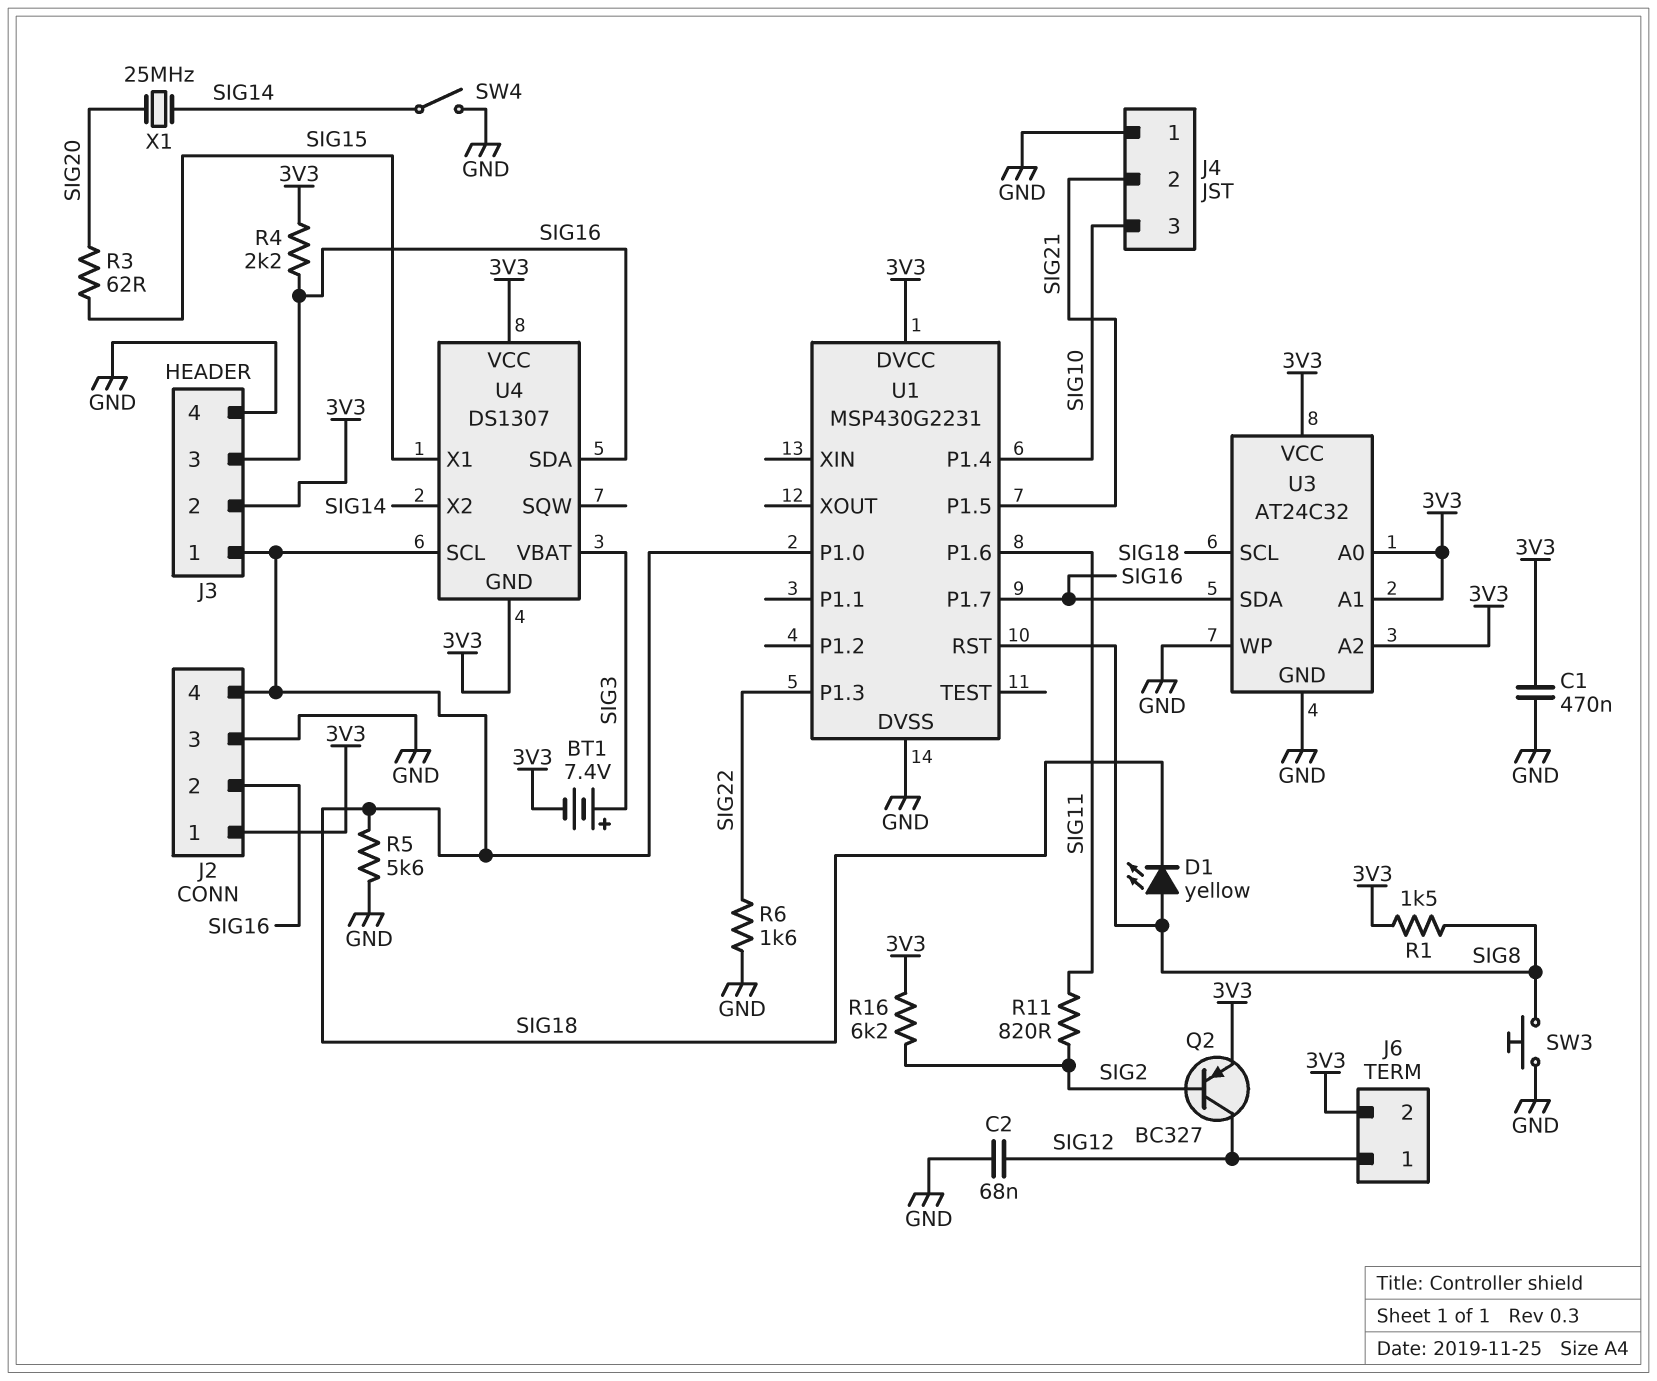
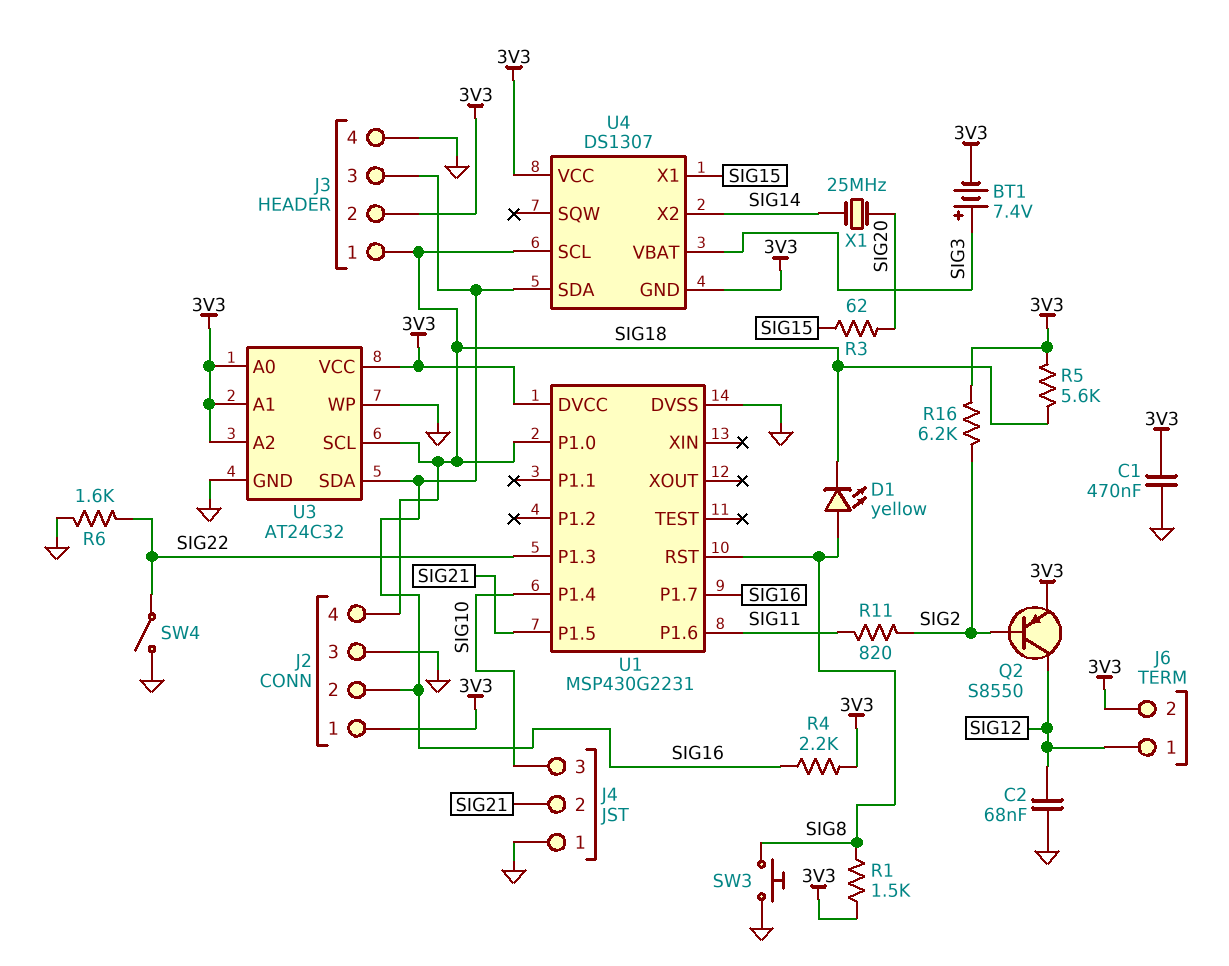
Q2: PNP BC327 (B SIG2, C SIG12, E 3V3) -> PNP S8550 (B SIG2, C SIG12, E 3V3)
R5: 5.6k (GND, SIG18) -> 5.6k (3V3, SIG18)
SW4: switch (GND, SIG14) -> switch (GND, SIG22)

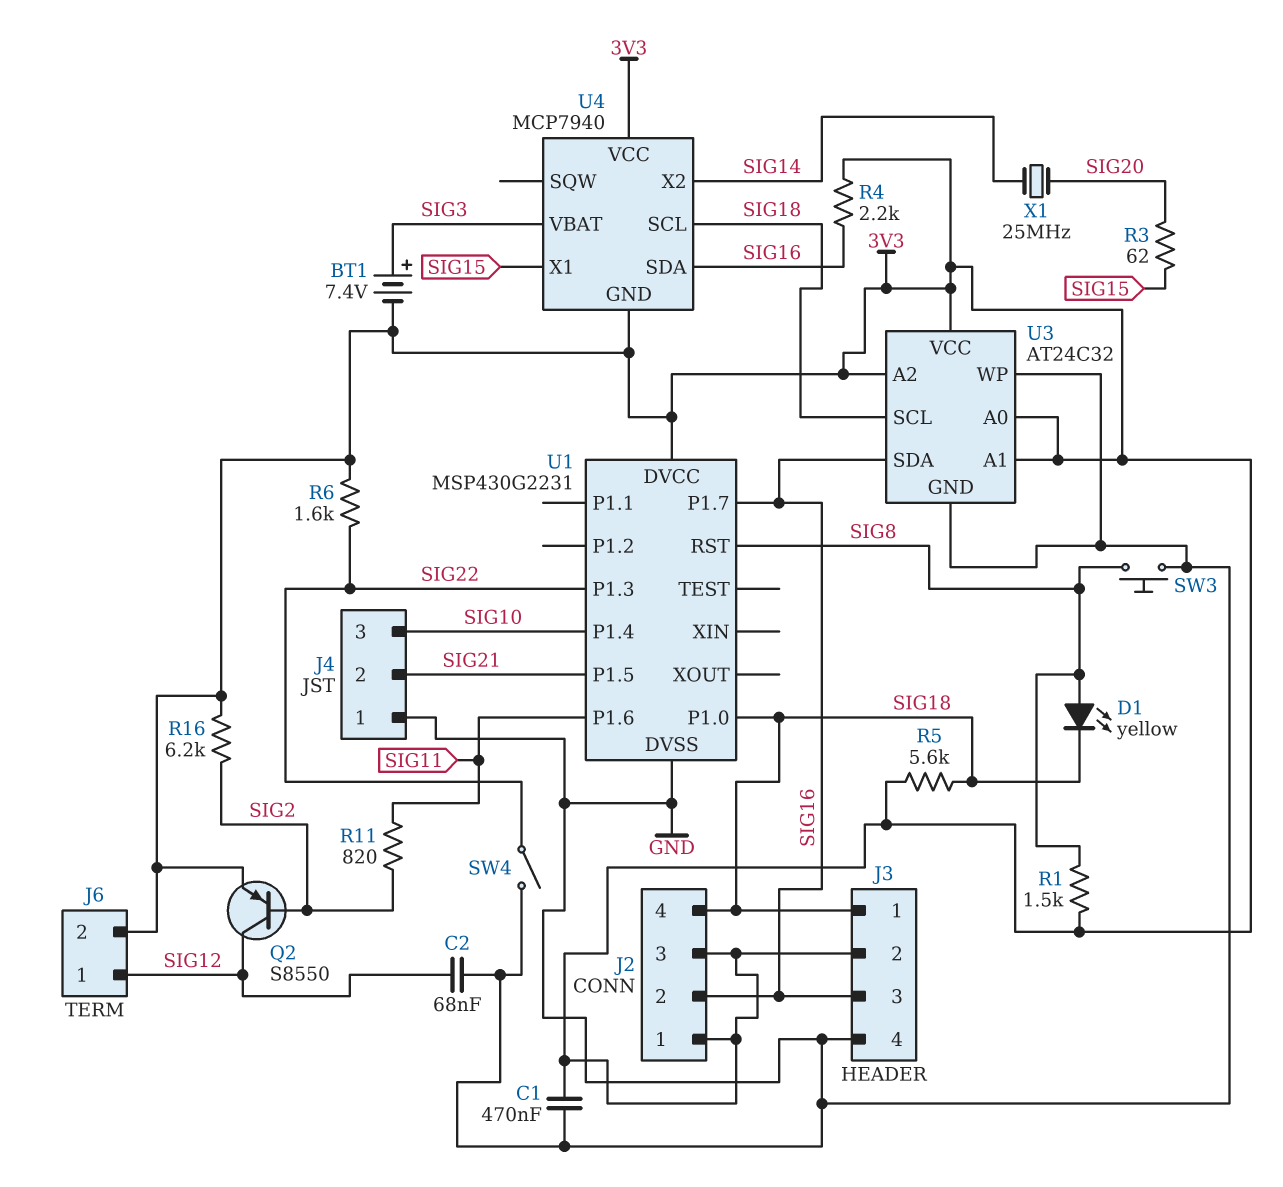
J2 pin 3: GND -> 3V3
R6: 1.6k (GND, SIG22) -> 1.6k (3V3, SIG22)
U4: DS1307 -> MCP7940

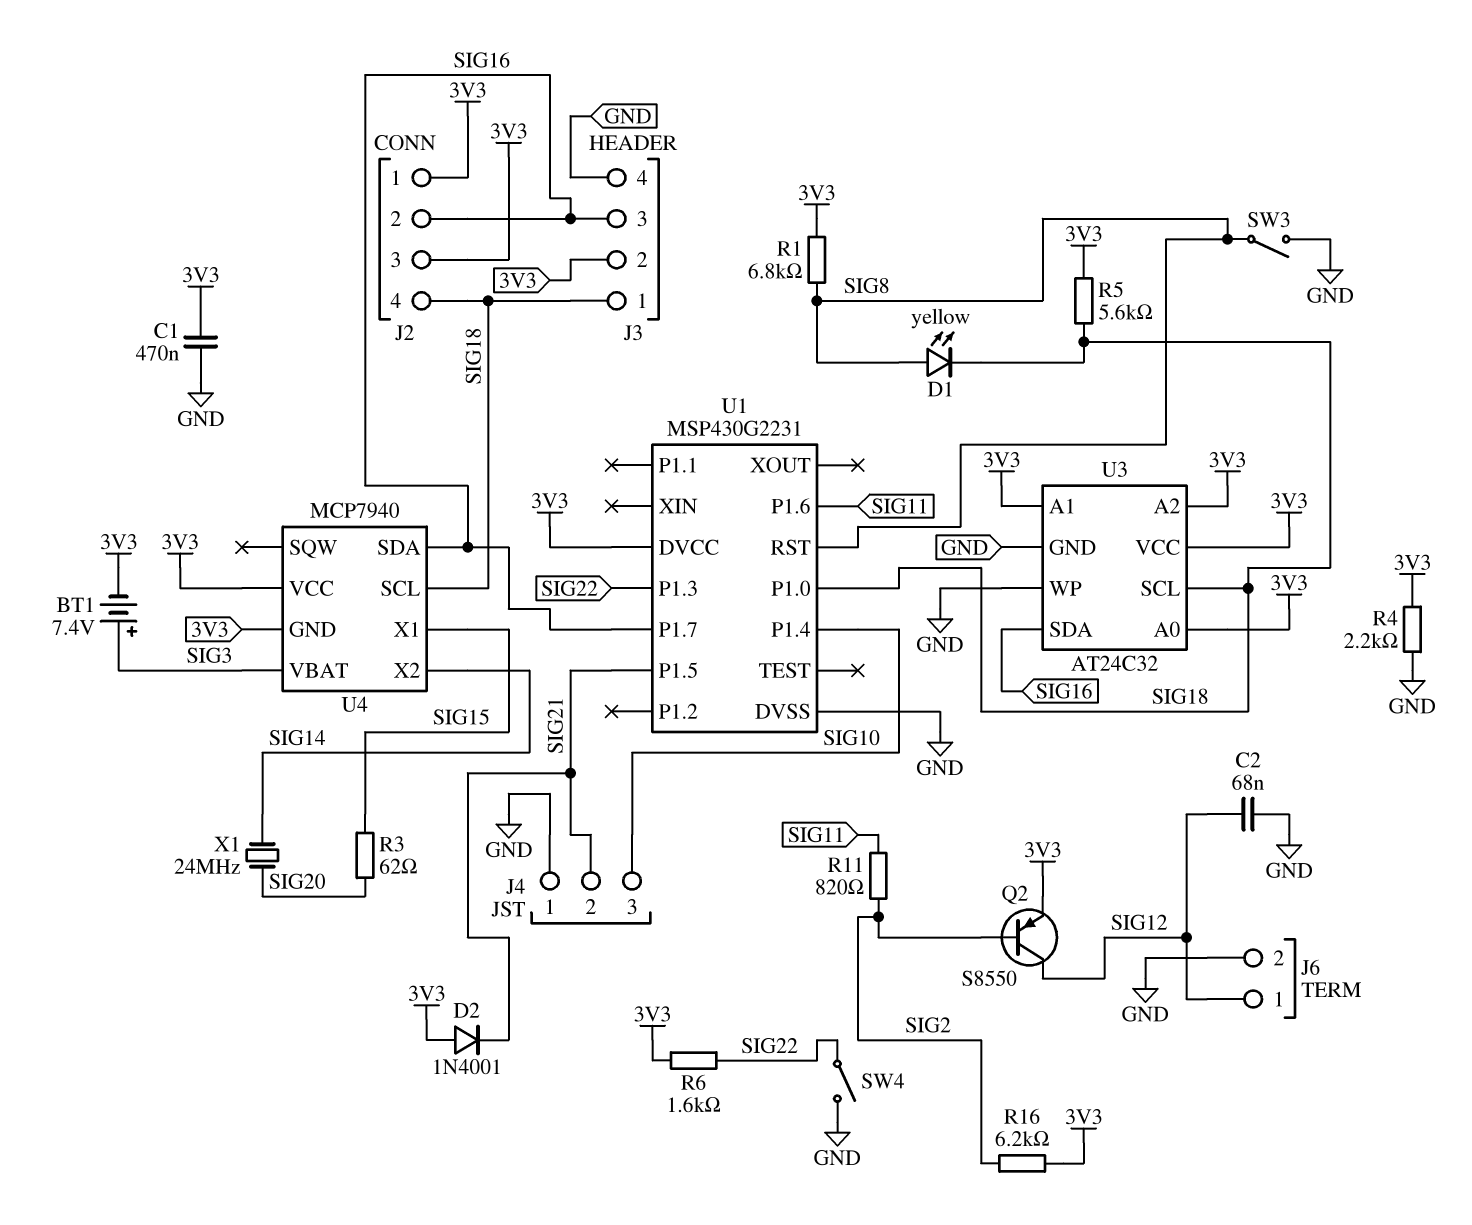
D2: none -> diode 1N4001 (A 3V3, K SIG21)
J6 pin 2: 3V3 -> GND
R1: 1.5k (3V3, SIG8) -> 6.8k (3V3, SIG8)
R4: 2.2k (3V3, SIG16) -> 2.2k (3V3, GND)
SW3: button (GND, SIG8) -> switch (GND, SIG8)
X1: 25MHz (SIG14, SIG20) -> 24MHz (SIG14, SIG20)

